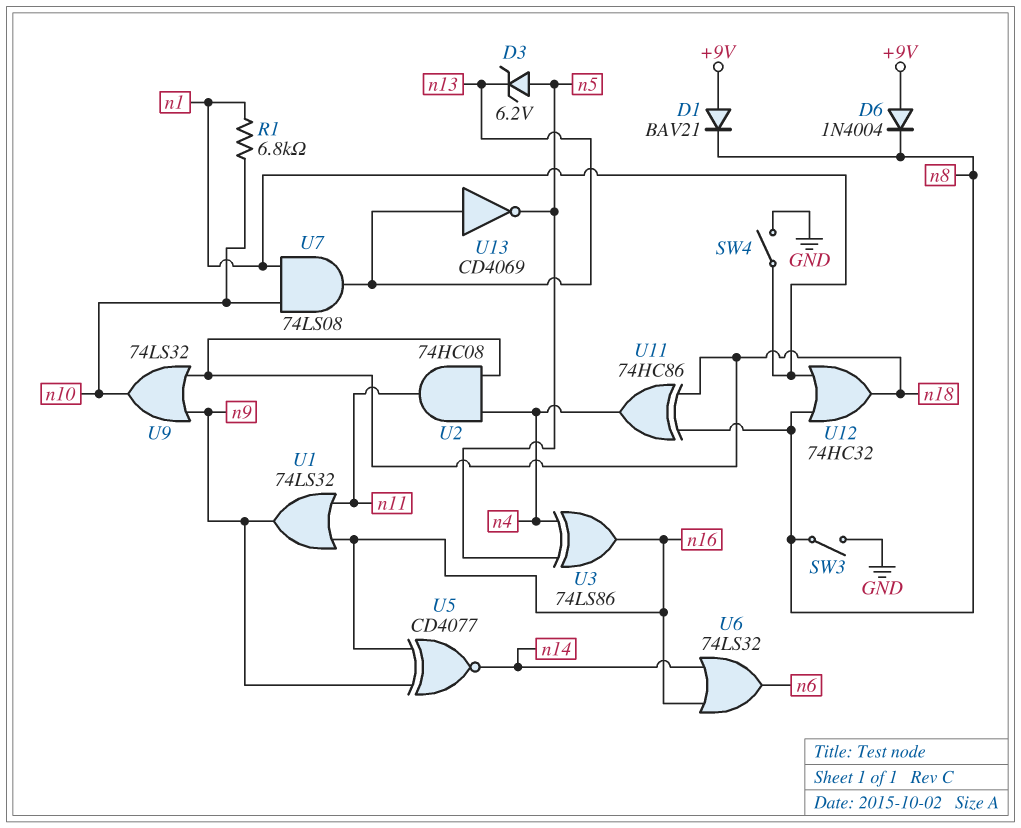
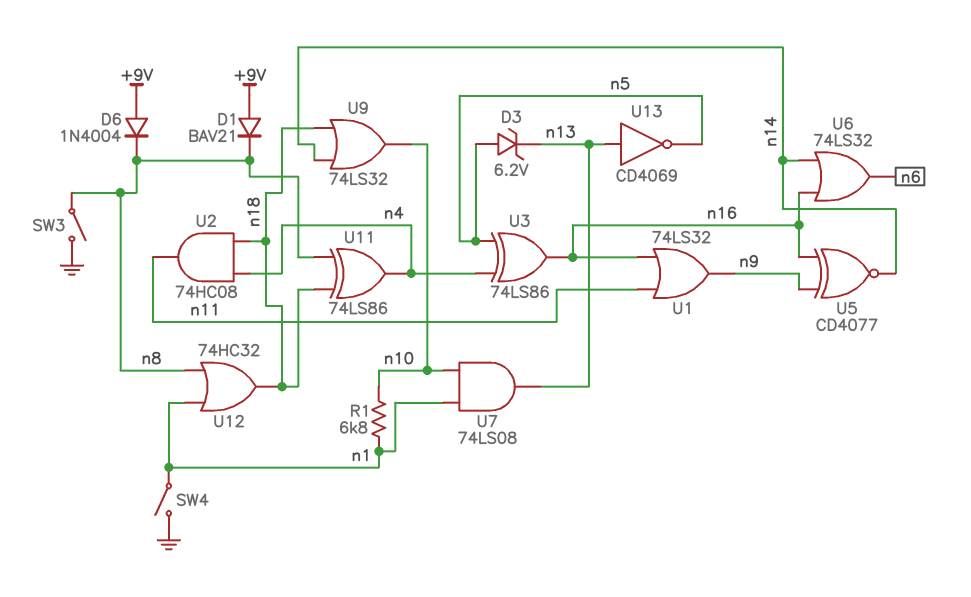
U9: OR 74LS32 (in n9, in n18, out n10) -> OR 74LS32 (in n14, in n18, out n10)
U11: XOR 74HC86 (in n8, in n18, out n4) -> XOR 74LS86 (in n8, in n18, out n4)

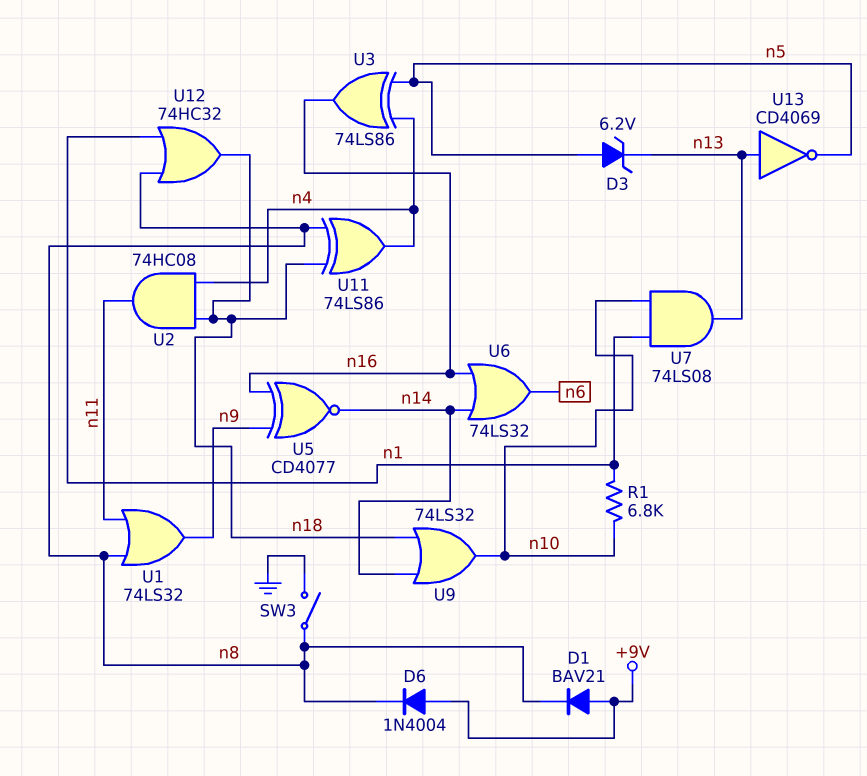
SW4: switch (GND, n1) -> none
U1: OR 74LS32 (in n11, in n16, out n9) -> OR 74LS32 (in n8, in n11, out n9)

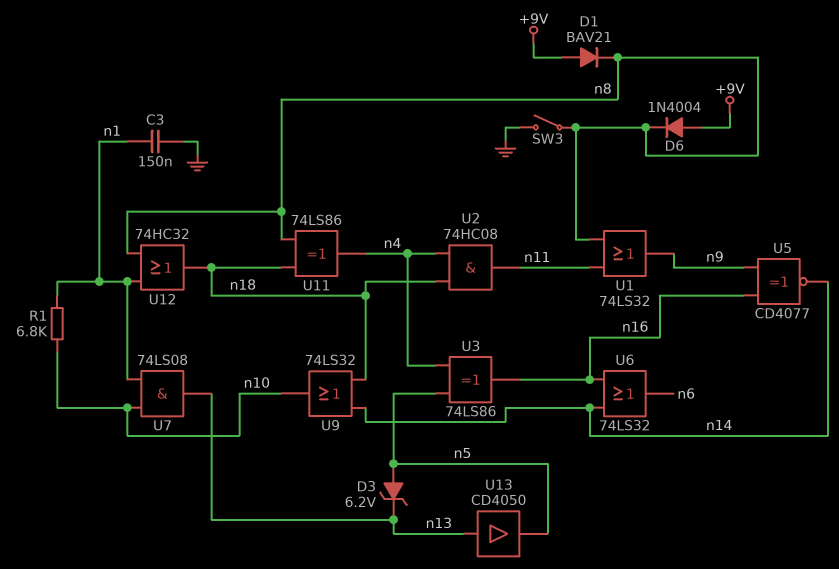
C3: none -> 150nF (GND, n1)
U13: NOT CD4069 (in n13, out n5) -> buffer CD4050 (in n13, out n5)

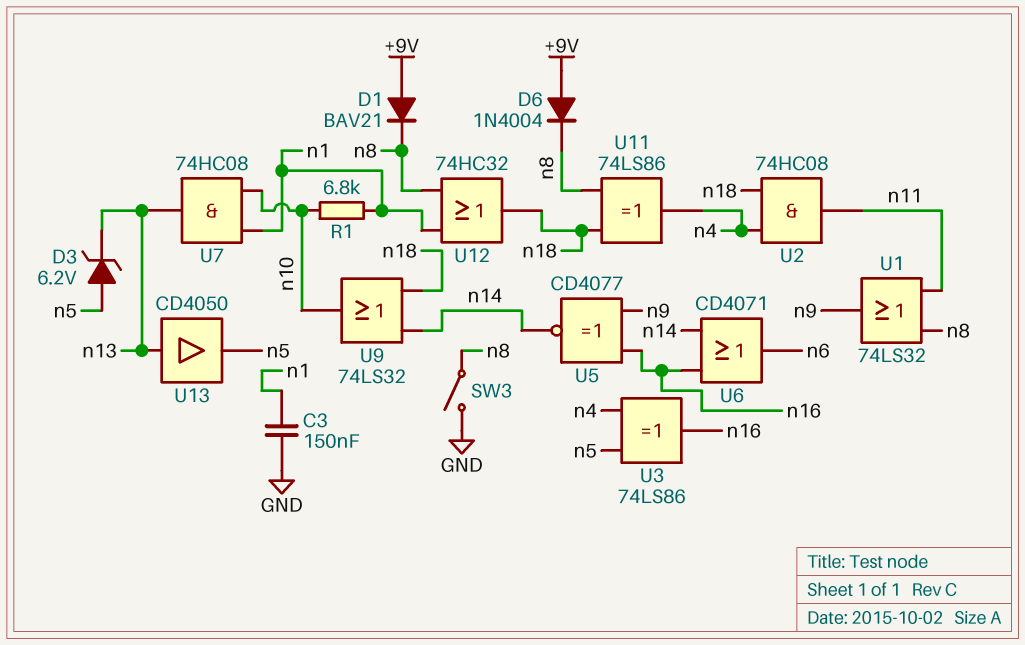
U6: OR 74LS32 (in n14, in n16, out n6) -> OR CD4071 (in n14, in n16, out n6)
U7: AND 74LS08 (in n1, in n10, out n13) -> AND 74HC08 (in n1, in n10, out n13)

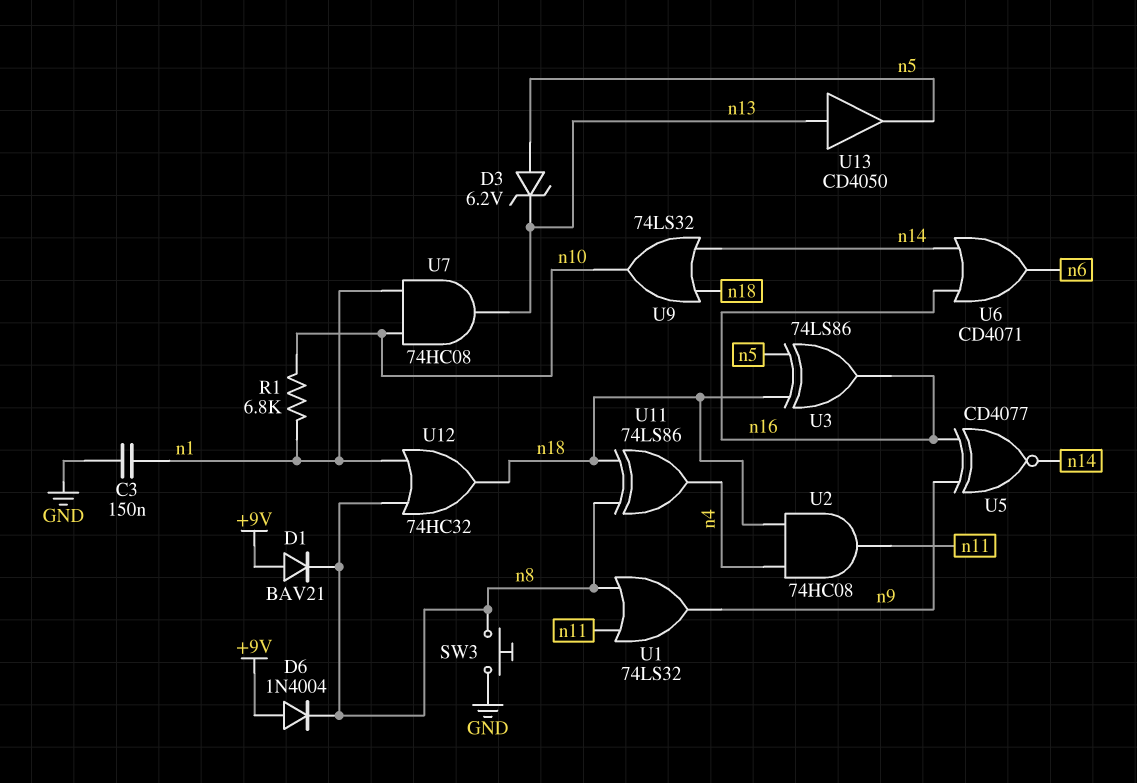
SW3: switch (GND, n8) -> button (GND, n8)
U3: XOR 74LS86 (in n4, in n5, out n16) -> XOR 74LS86 (in n5, in n18, out n16)

